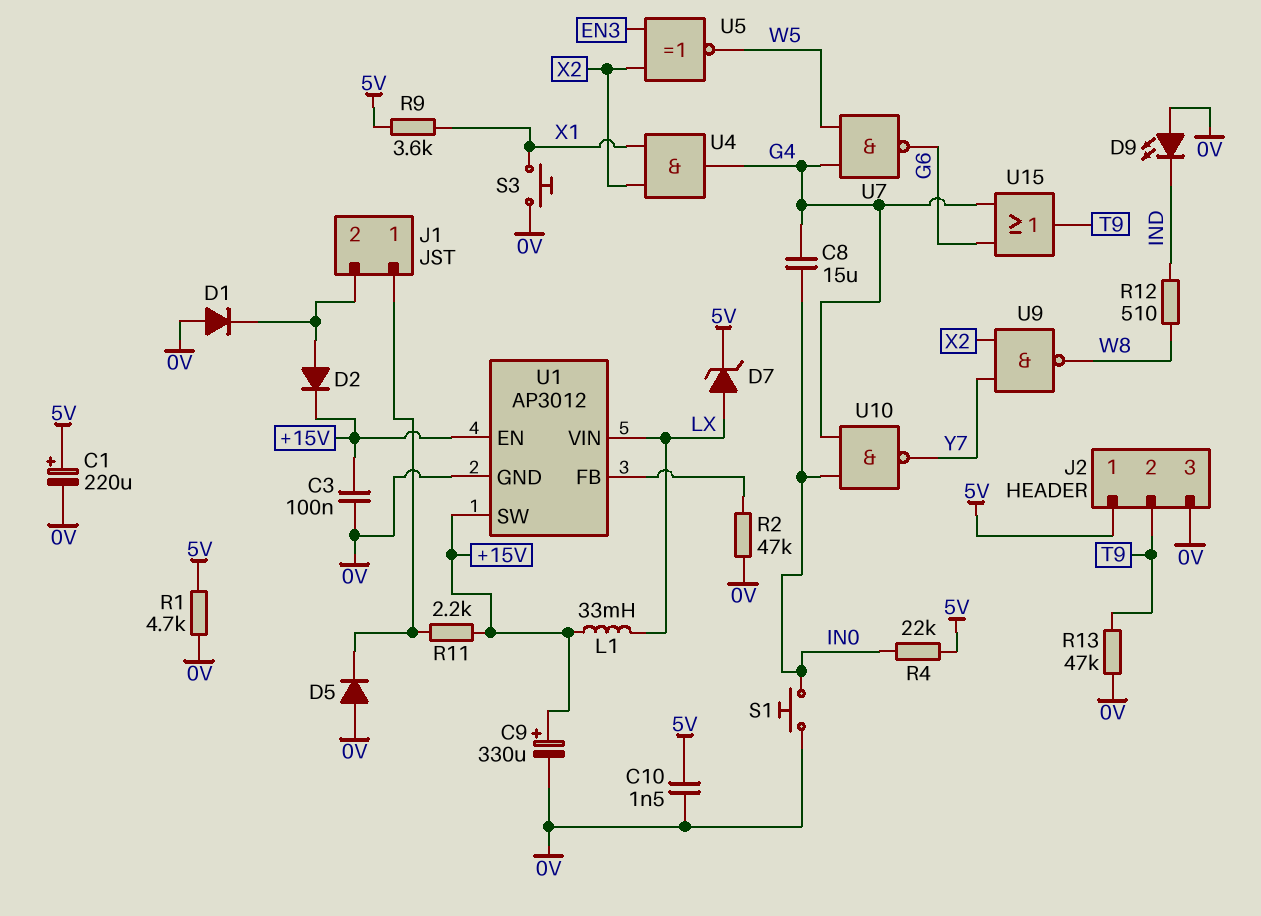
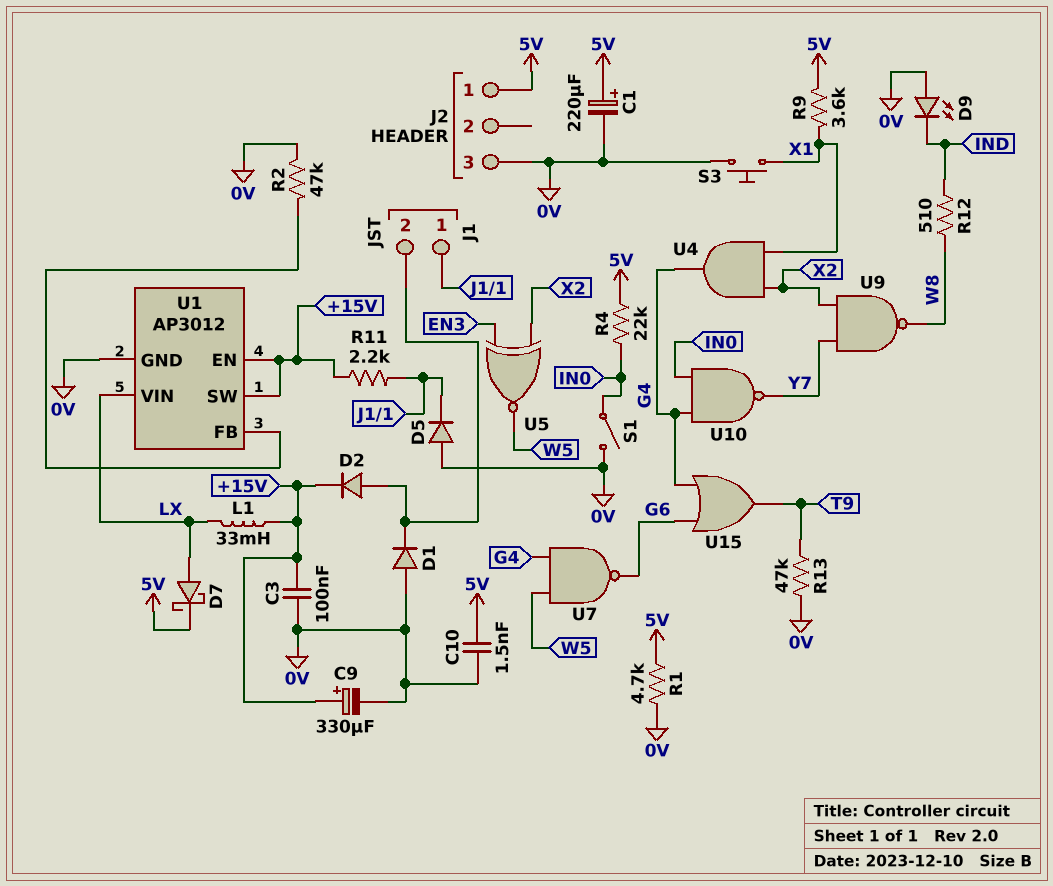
C8: 15uF (G4, IN0) -> none
D7: zener (A LX, K 5V) -> schottky (A LX, K 5V)
J2 pin 2: T9 -> none
S1: button (0V, IN0) -> switch (0V, IN0)

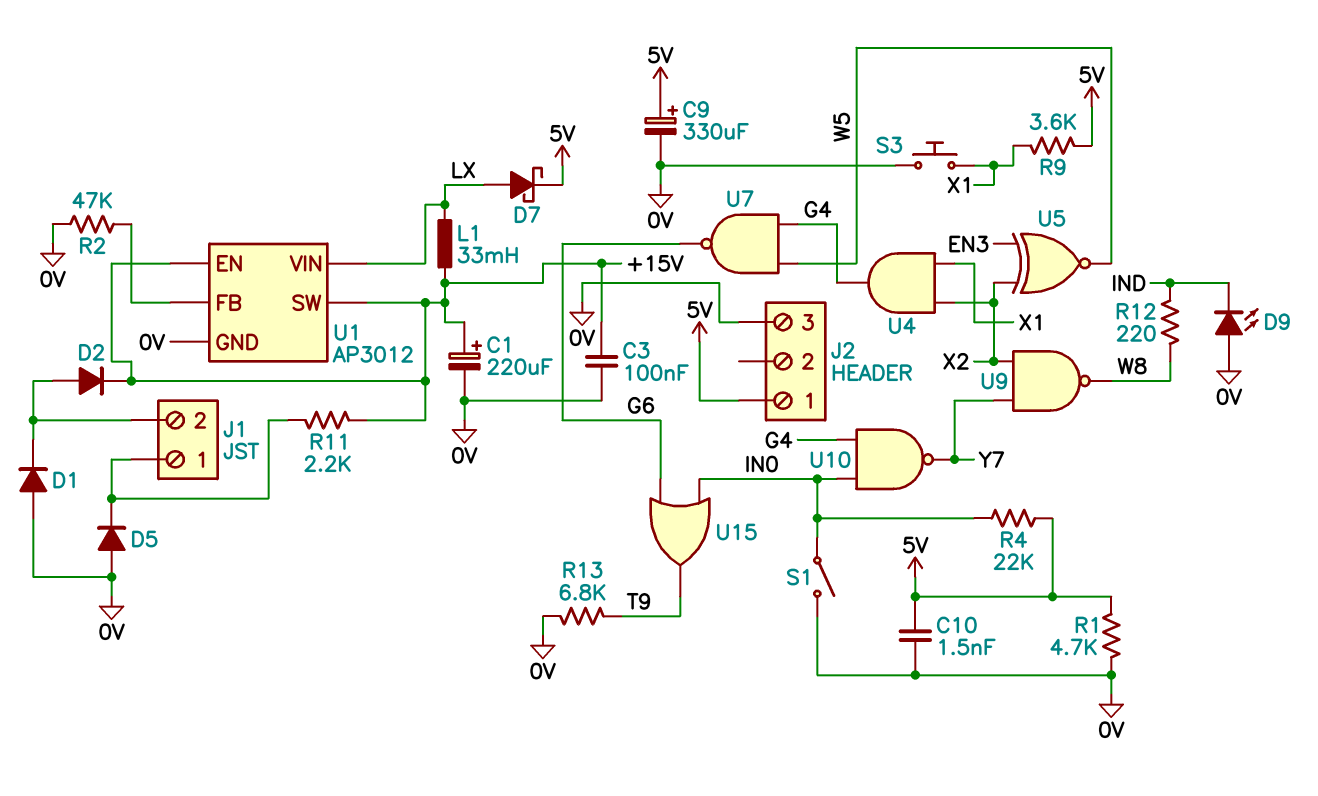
C1: 220uF (plus 5V, minus 0V) -> 220uF (plus +15V, minus 0V)
C9: 330uF (plus +15V, minus 0V) -> 330uF (plus 5V, minus 0V)
R12: 510 (IND, W8) -> 220 (IND, W8)
R13: 47k (0V, T9) -> 6.8k (0V, T9)
U15: OR (in G4, in G6, out T9) -> OR (in G6, in IN0, out T9)

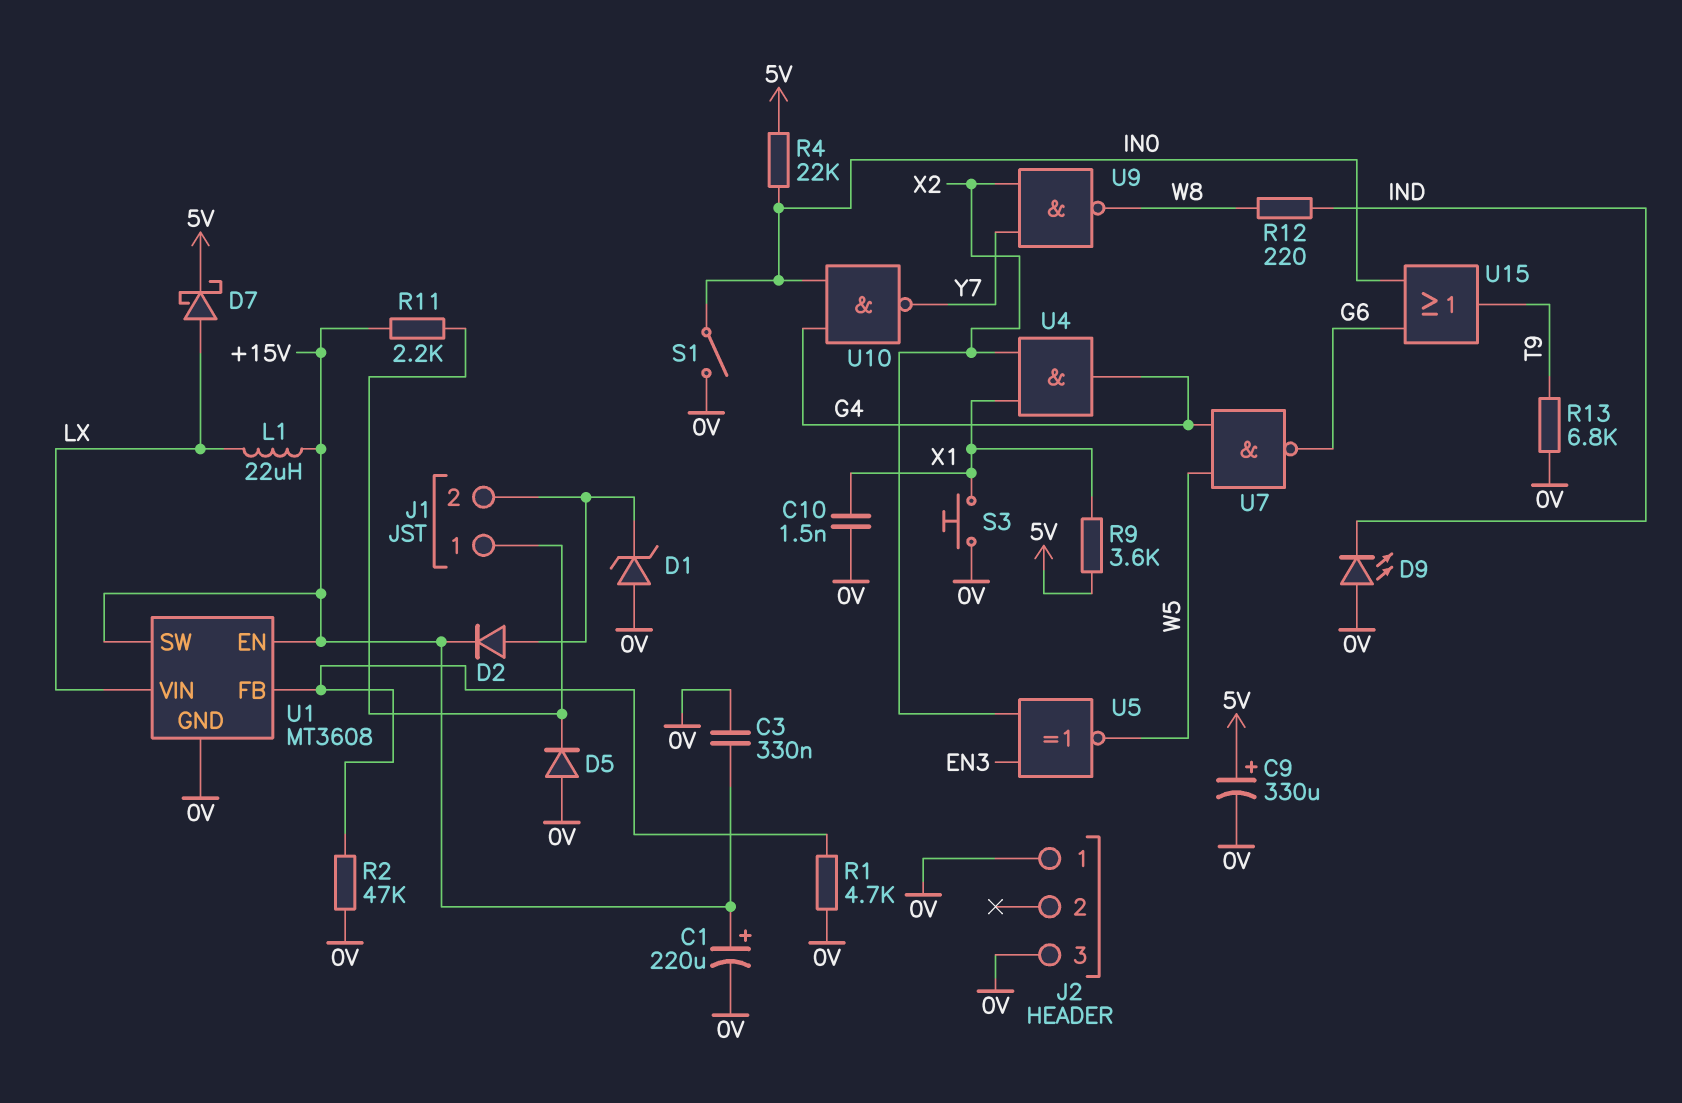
C3: 100nF (+15V, 0V) -> 330nF (+15V, 0V)
C10: 1.5nF (0V, 5V) -> 1.5nF (0V, X1)
D1: diode (A 0V, K J1/2) -> zener (A 0V, K J1/2)
J2 pin 1: 5V -> 0V
L1: 33mH (+15V, LX) -> 22uH (+15V, LX)
R1: 4.7k (0V, 5V) -> 4.7k (0V, U1/FB)
U1: AP3012 -> MT3608

